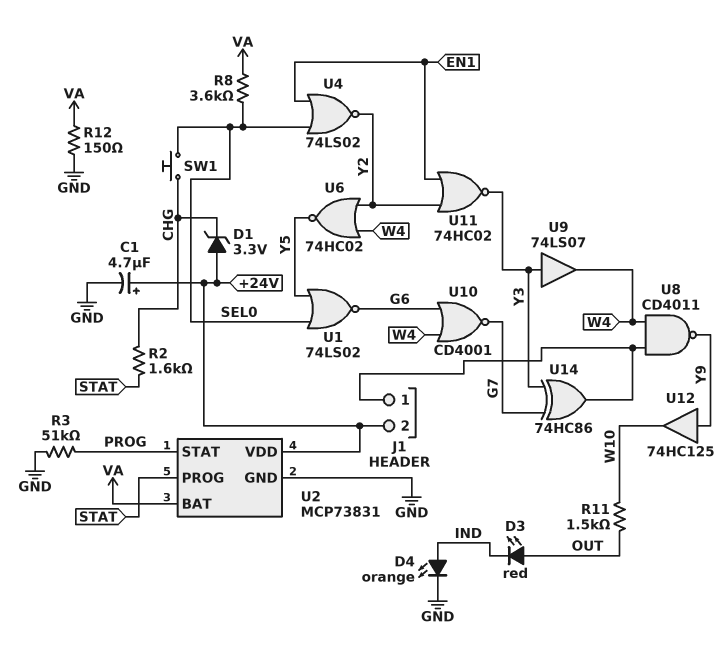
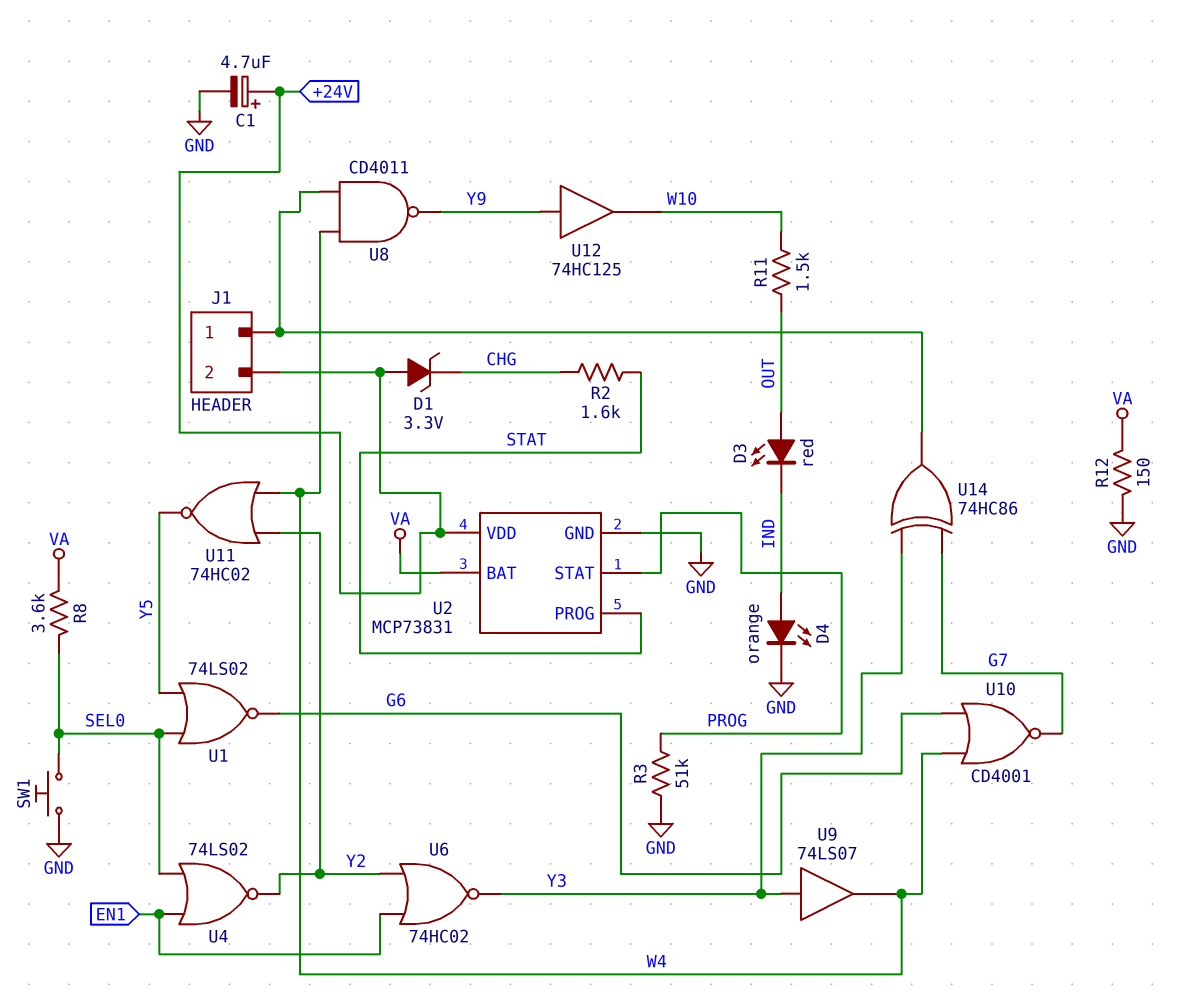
SW1: button (CHG, SEL0) -> button (GND, SEL0)
U6: NOR 74HC02 (in W4, in Y2, out Y5) -> NOR 74HC02 (in EN1, in Y2, out Y3)
U11: NOR 74HC02 (in EN1, in Y2, out Y3) -> NOR 74HC02 (in W4, in Y2, out Y5)

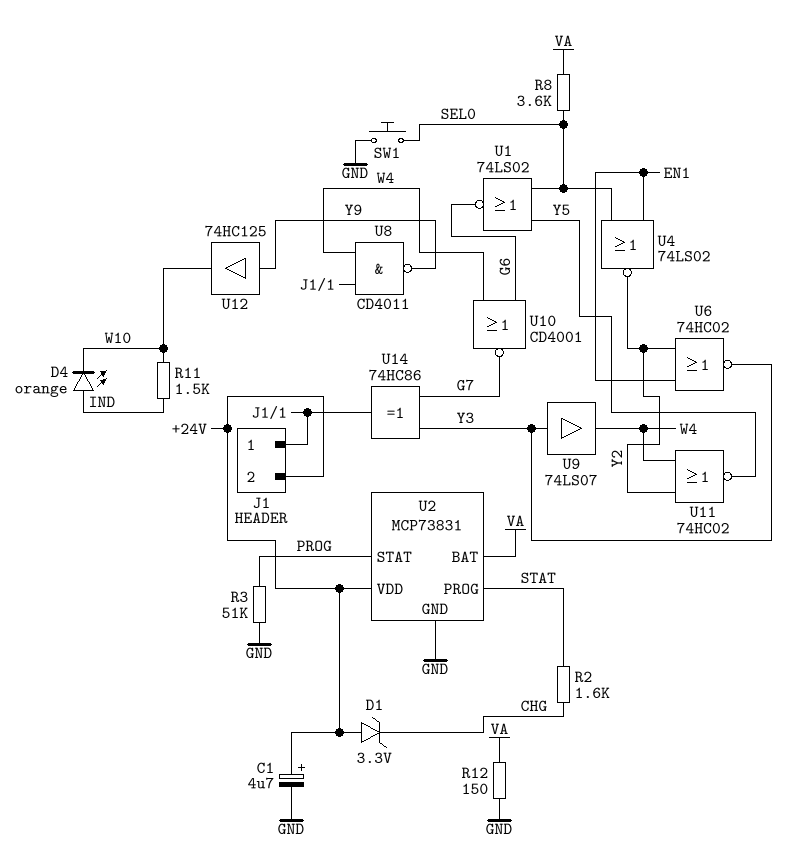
D3: LED red (A OUT, K IND) -> none
D4: LED orange (A IND, K GND) -> LED orange (A IND, K W10)
R11: 1.5k (OUT, W10) -> 1.5k (IND, W10)

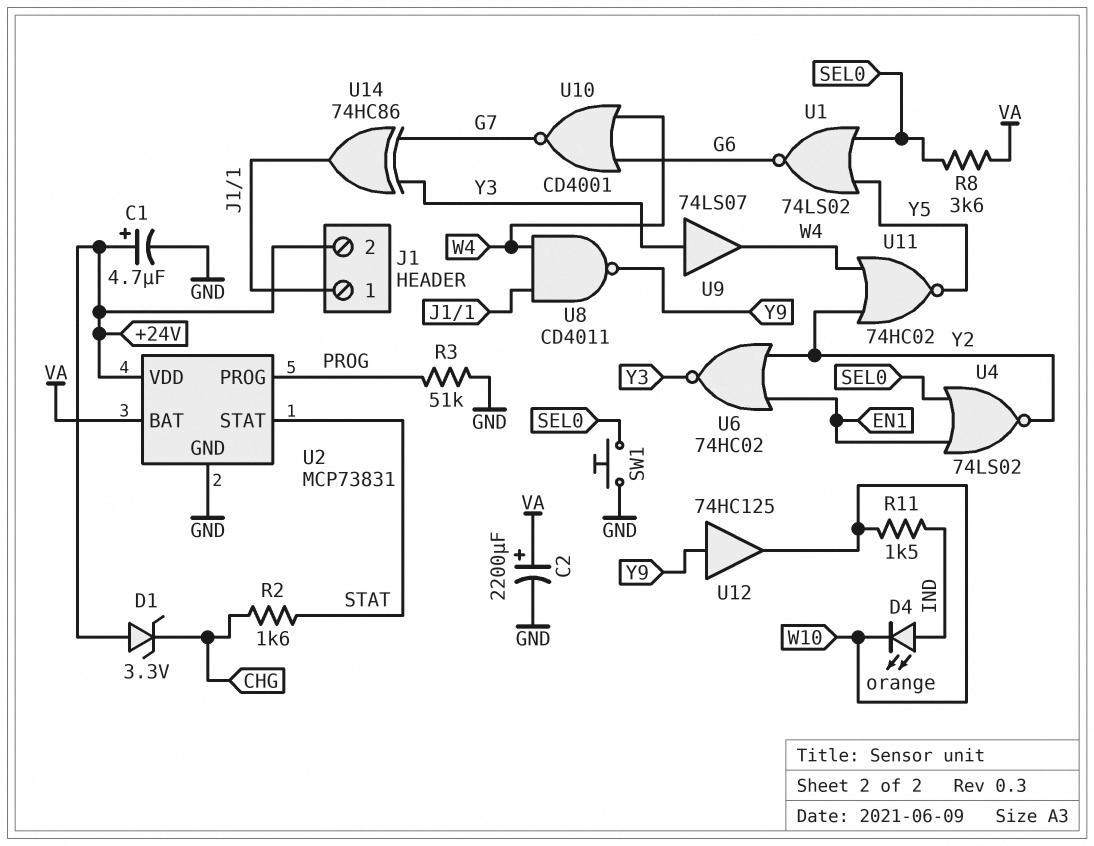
C2: none -> 2200uF (plus VA, minus GND)
R12: 150 (GND, VA) -> none
U2 pin PROG: STAT -> PROG
U2 pin STAT: PROG -> STAT

